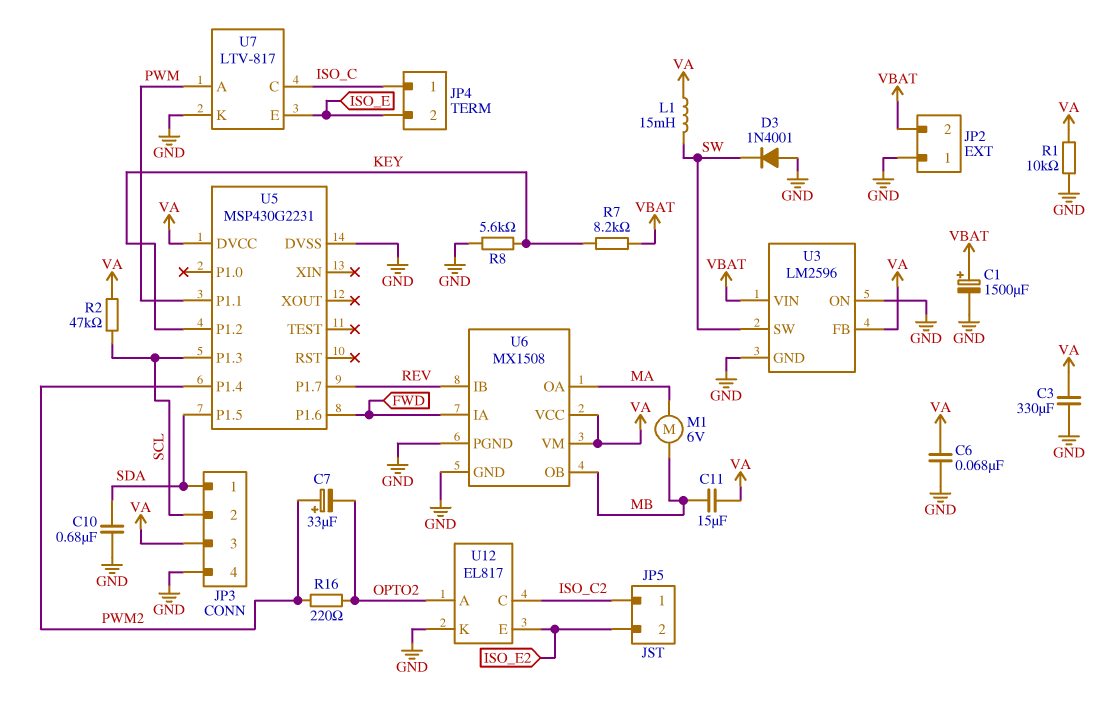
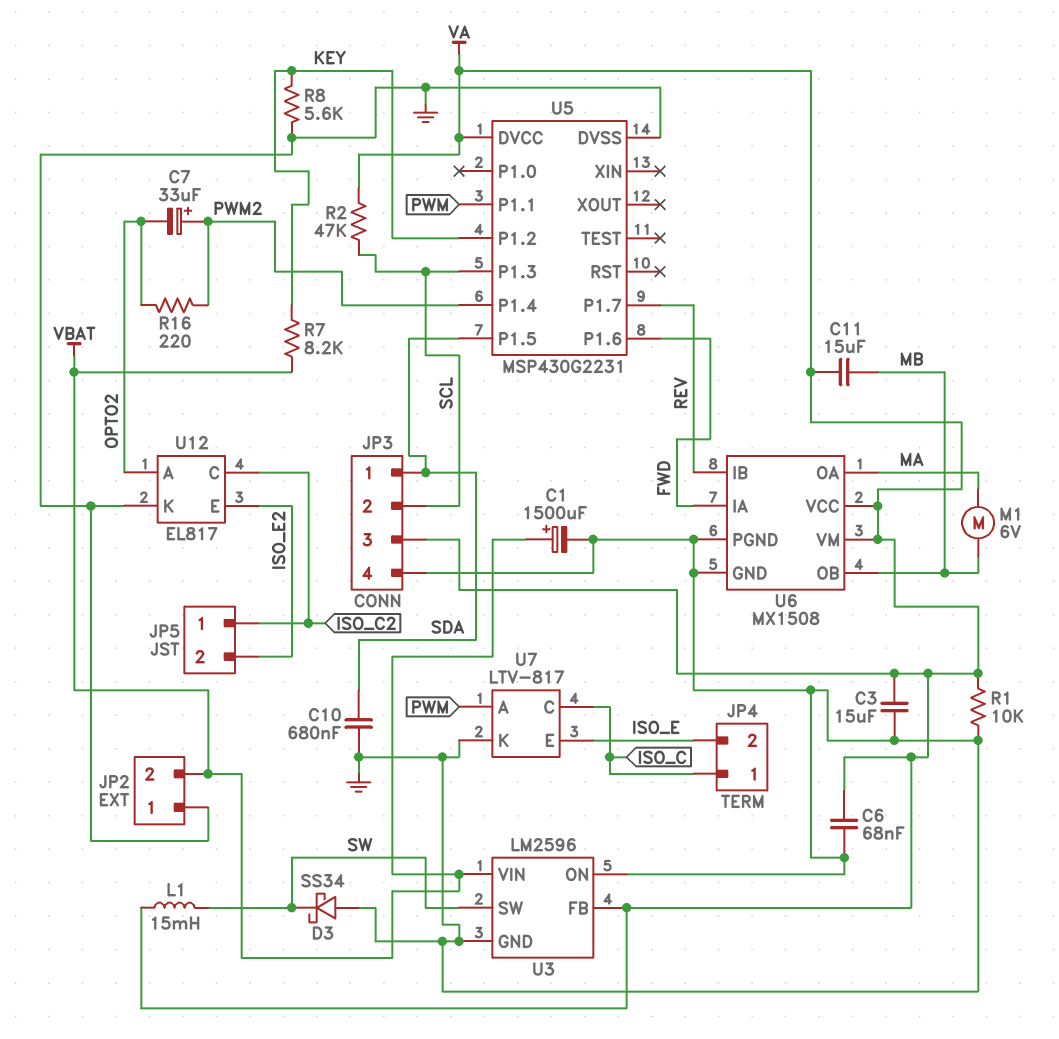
C3: 330uF (GND, VA) -> 15uF (GND, VA)
D3: diode 1N4001 (A GND, K SW) -> schottky SS34 (A GND, K SW)

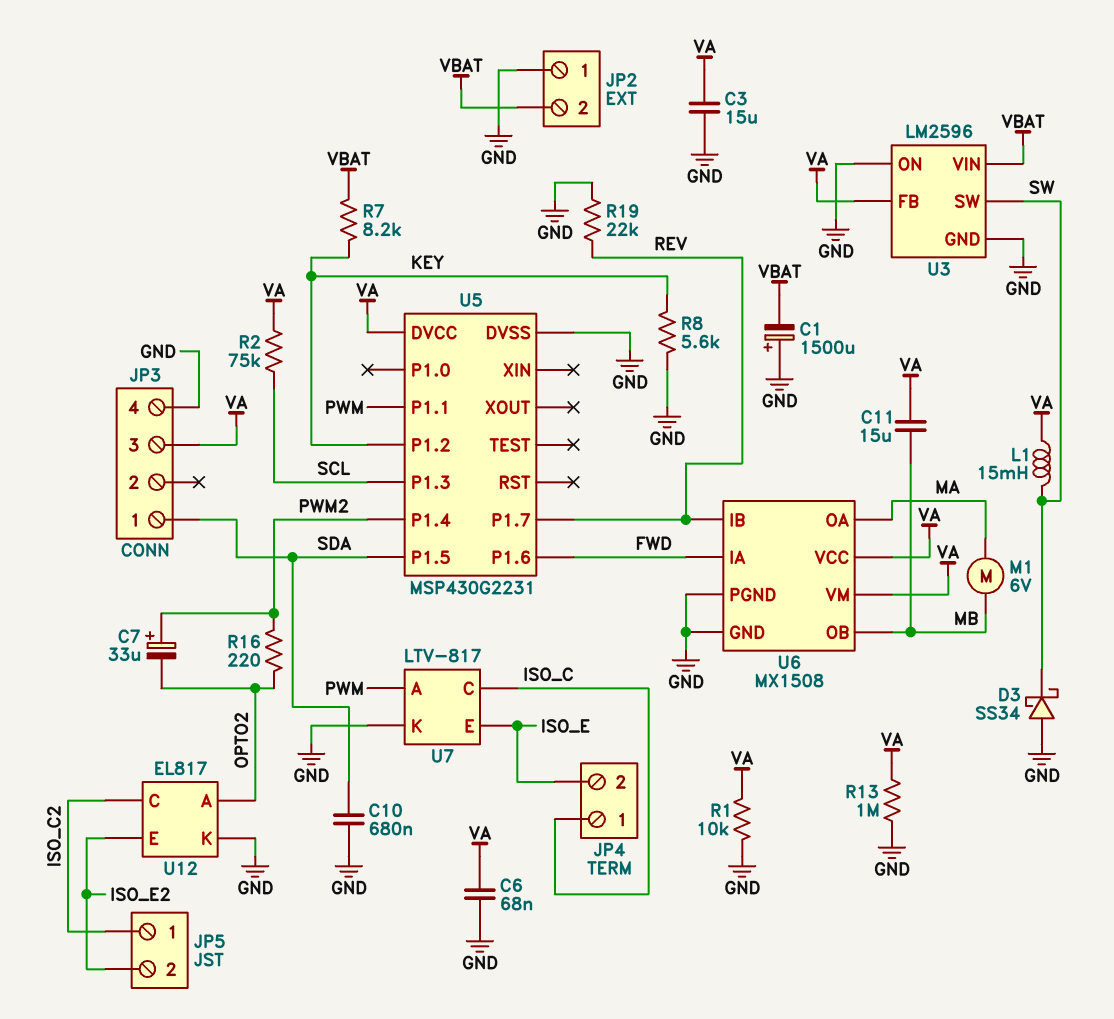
C1: 1500uF (plus VBAT, minus GND) -> 1500uF (plus GND, minus VBAT)
JP3 pin 2: SCL -> none
R2: 47k (SCL, VA) -> 75k (SCL, VA)
R13: none -> 1M (GND, VA)
R19: none -> 22k (GND, REV)

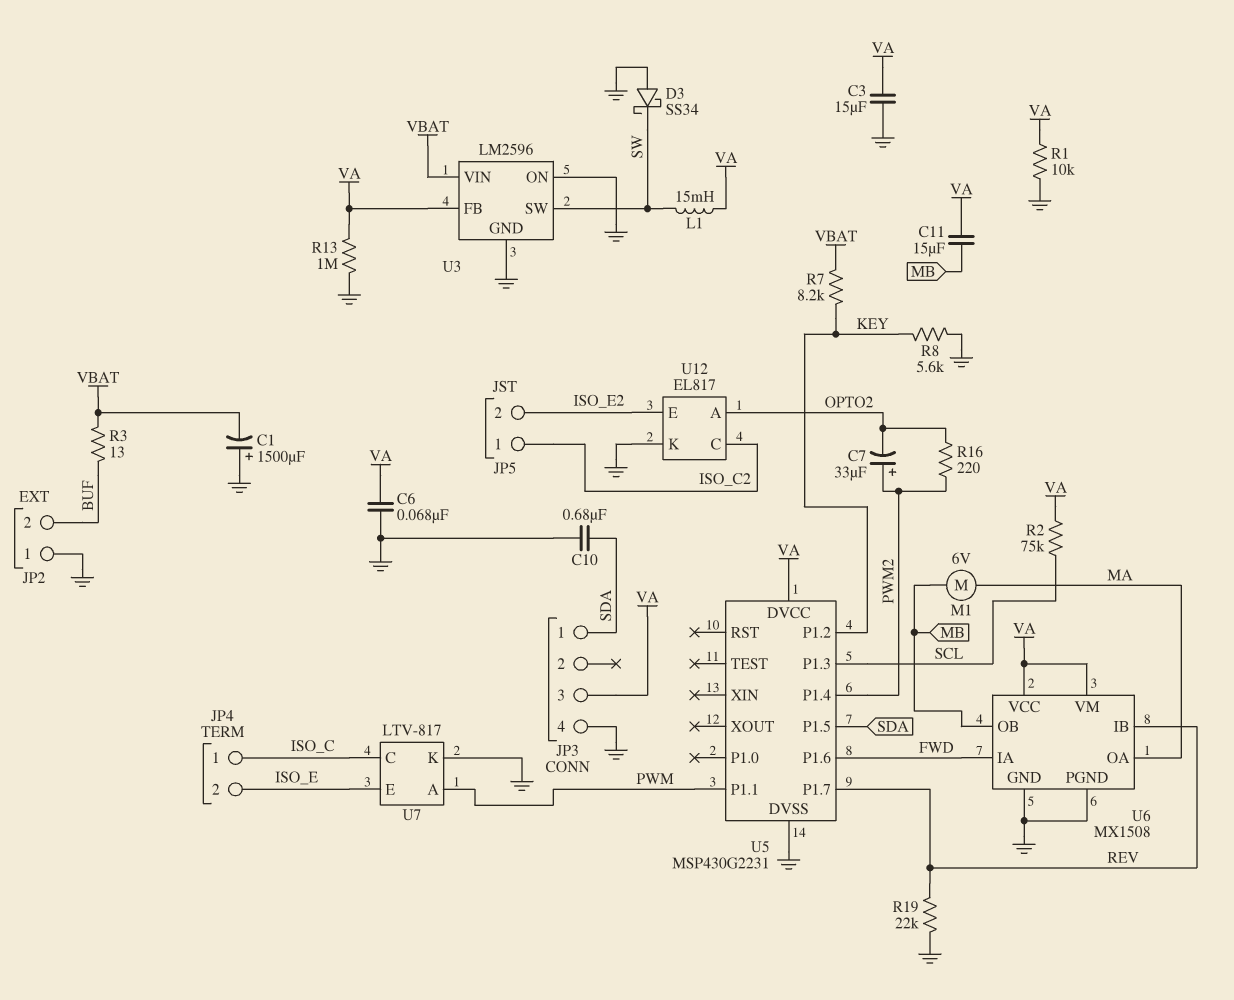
JP2 pin 2: VBAT -> BUF
R3: none -> 13 (BUF, VBAT)

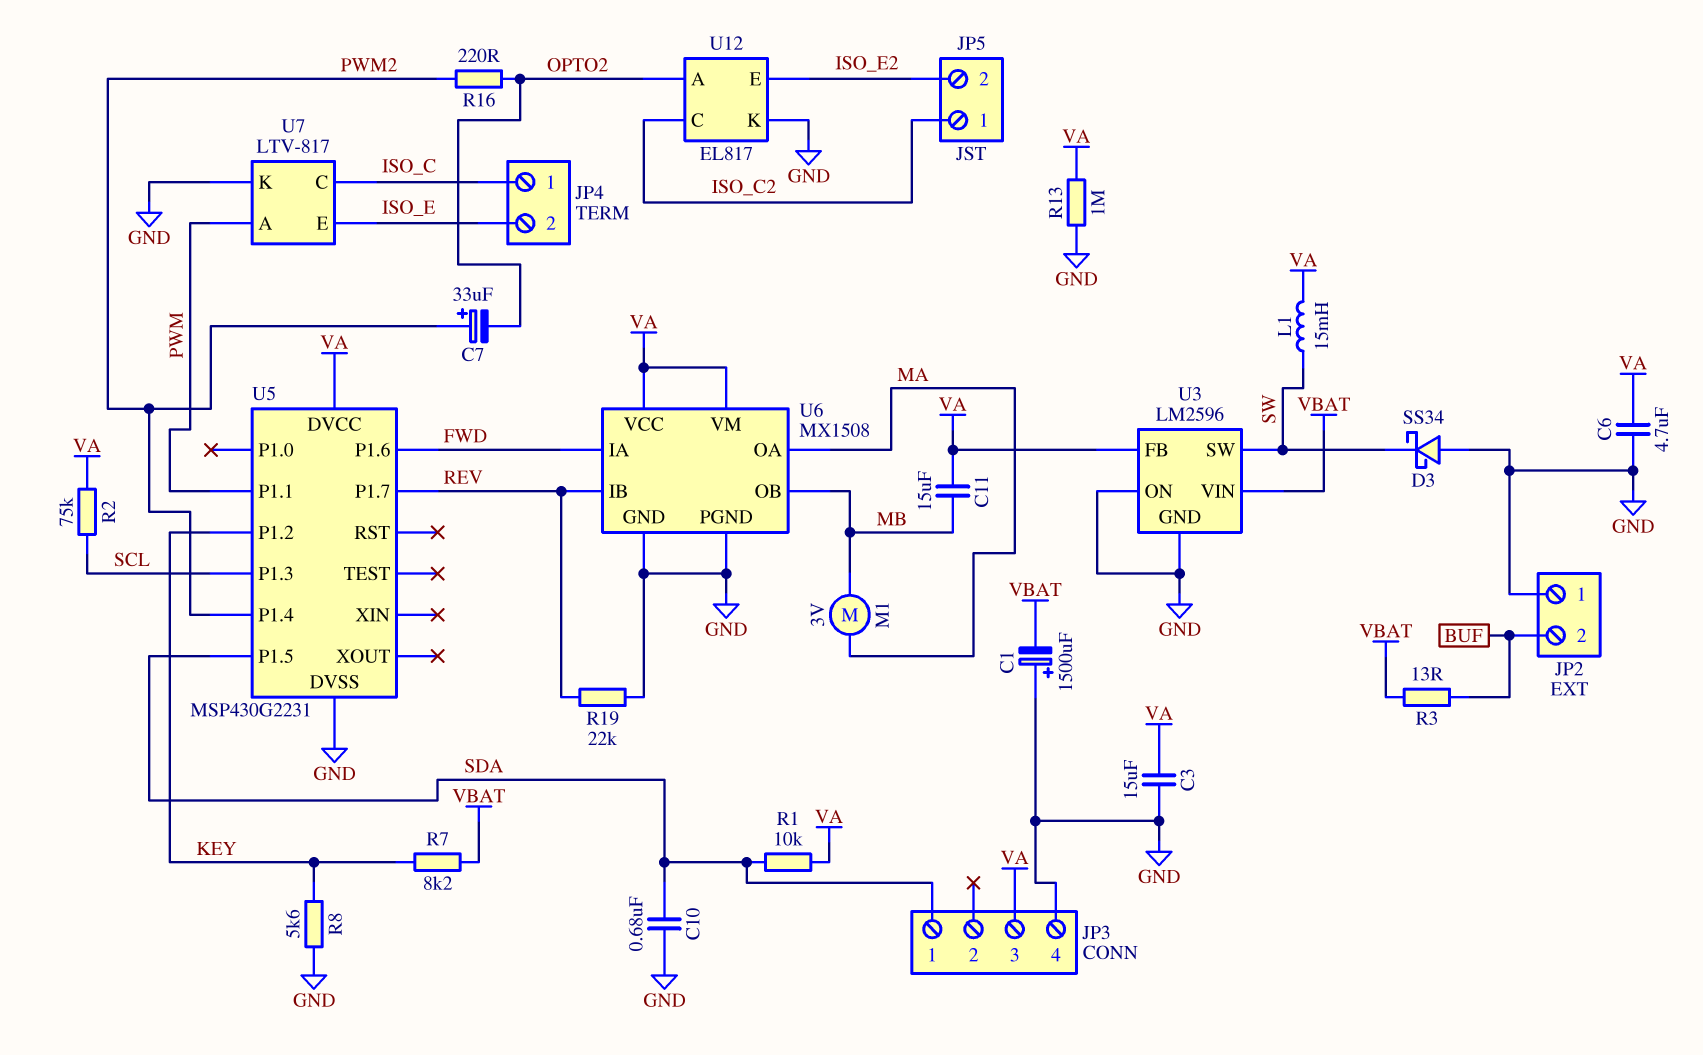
C6: 68nF (GND, VA) -> 4.7uF (GND, VA)
M1: motor 6V (MA, MB) -> motor 3V (MA, MB)
R1: 10k (GND, VA) -> 10k (SDA, VA)

